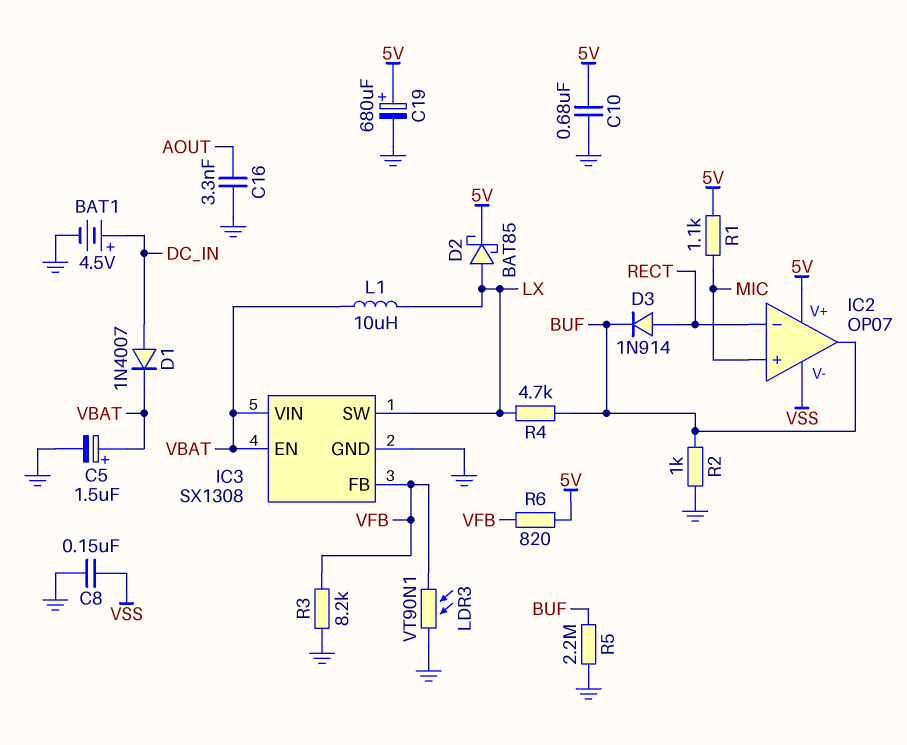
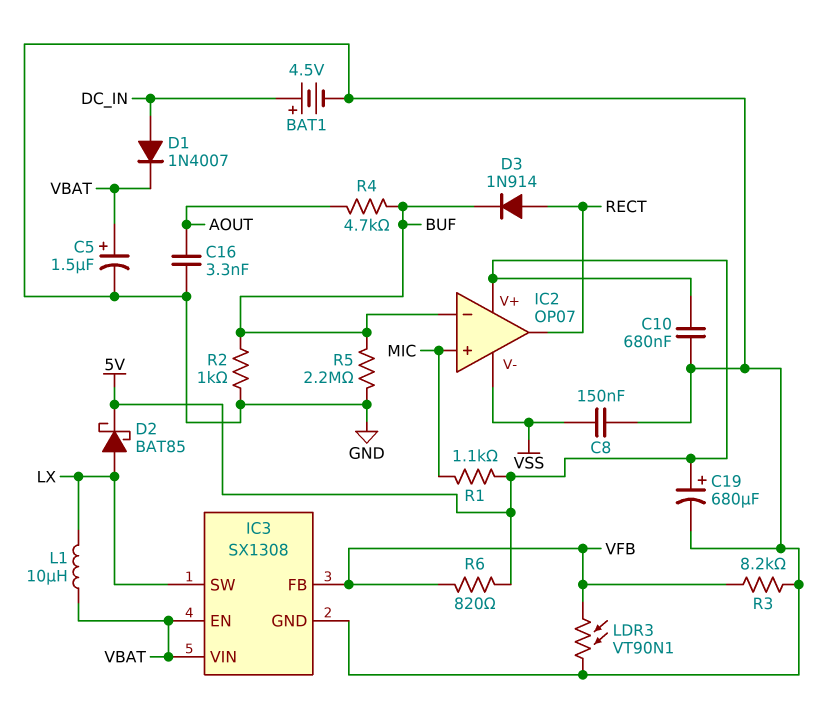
IC2 pin in-: RECT -> BUF
IC2 pin out: BUF -> RECT
R4: 4.7k (BUF, LX) -> 4.7k (AOUT, BUF)

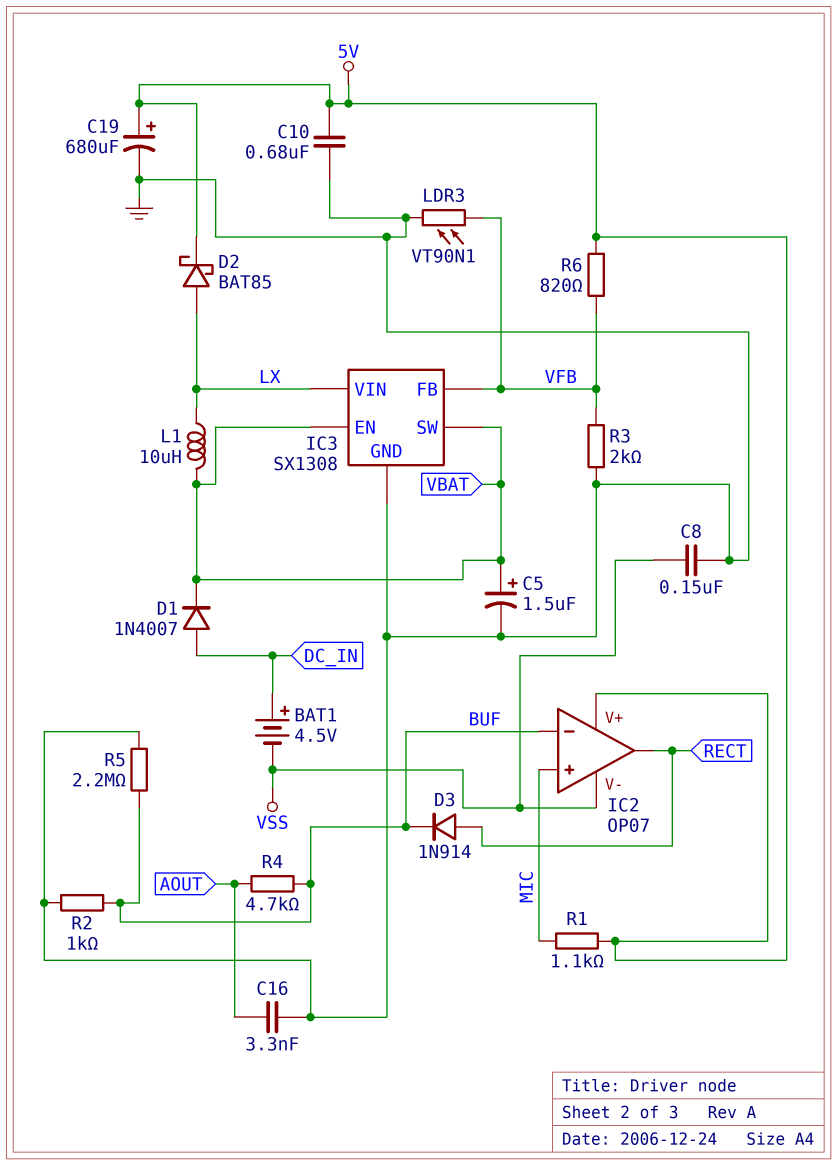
BAT1: 4.5V (plus DC_IN, minus GND) -> 4.5V (plus DC_IN, minus VSS)
IC3 pin SW: LX -> VBAT
IC3 pin VIN: VBAT -> LX
R3: 8.2k (GND, VFB) -> 2k (GND, VFB)

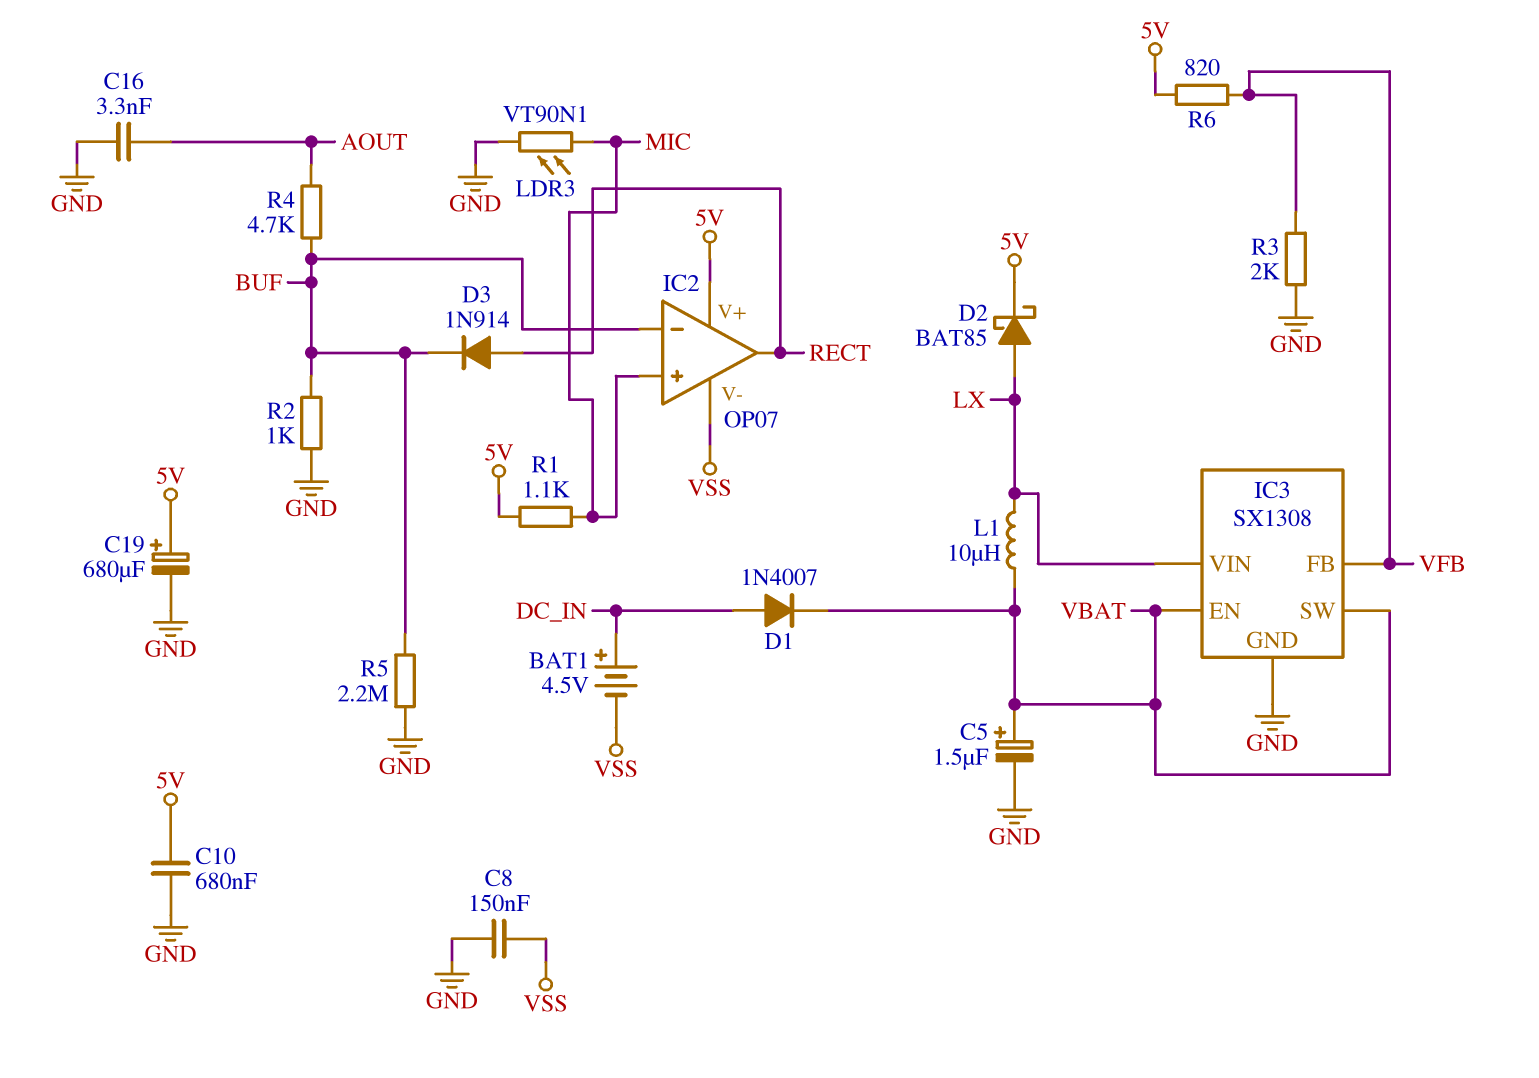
LDR3: VT90N1 (GND, VFB) -> VT90N1 (GND, MIC)

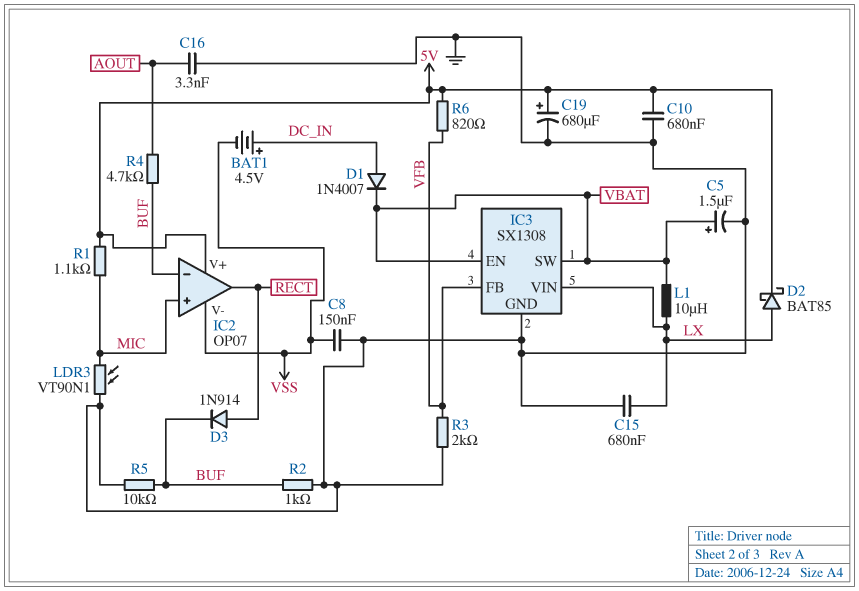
C15: none -> 680nF (GND, LX)
R5: 2.2M (BUF, GND) -> 10k (BUF, GND)

